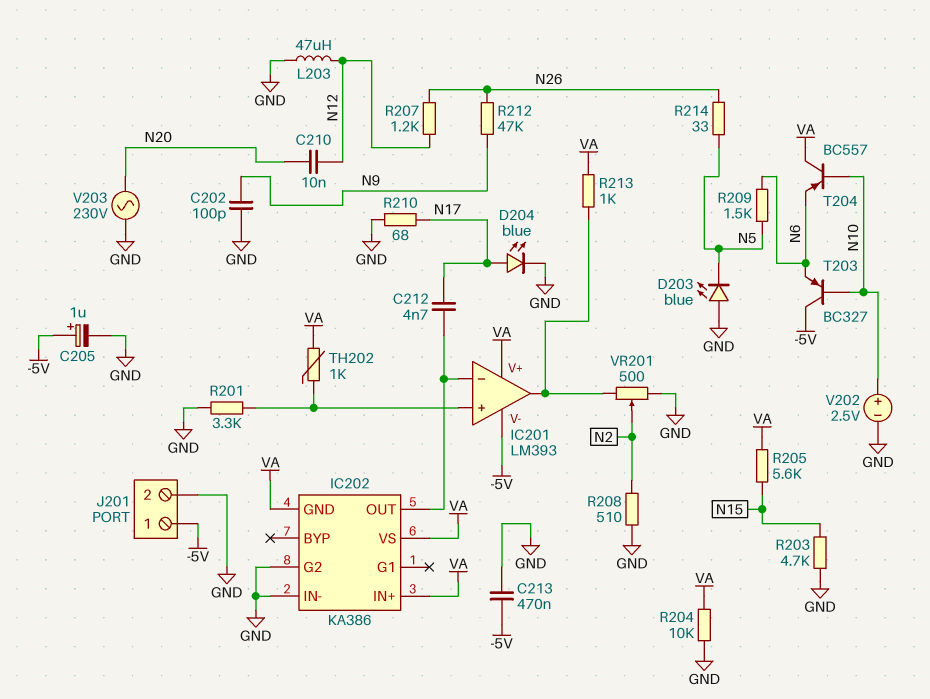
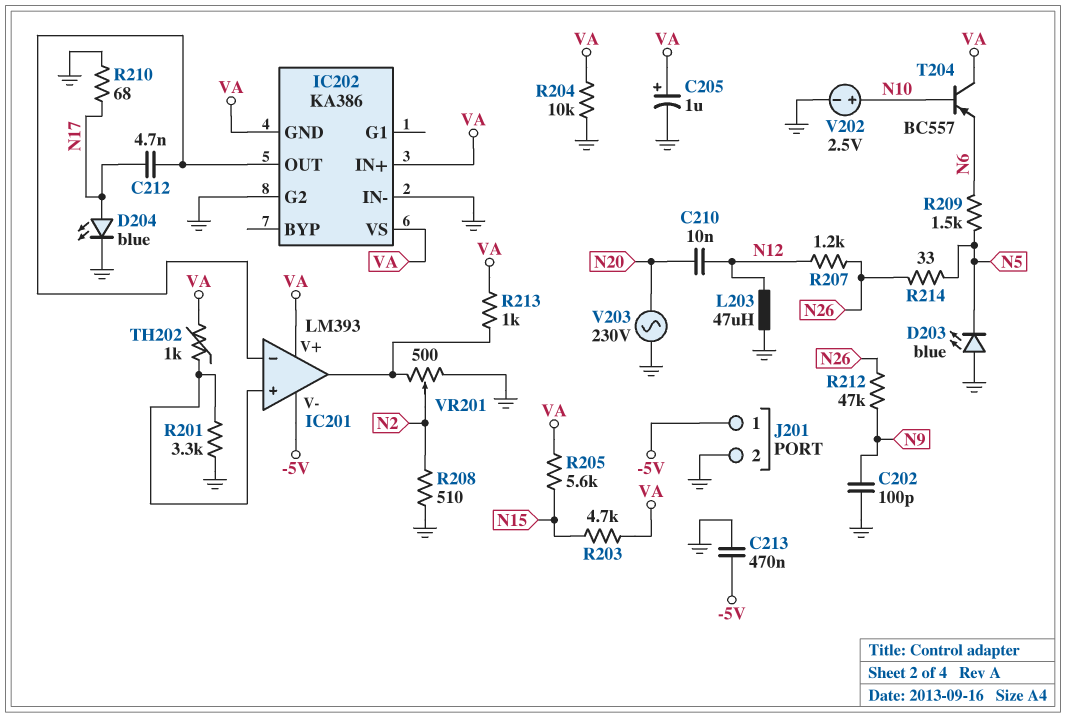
C205: 1uF (plus -5V, minus GND) -> 1uF (plus VA, minus GND)
R203: 4.7k (GND, N15) -> 4.7k (N15, VA)
T203: PNP BC327 (B N10, C -5V, E N6) -> none

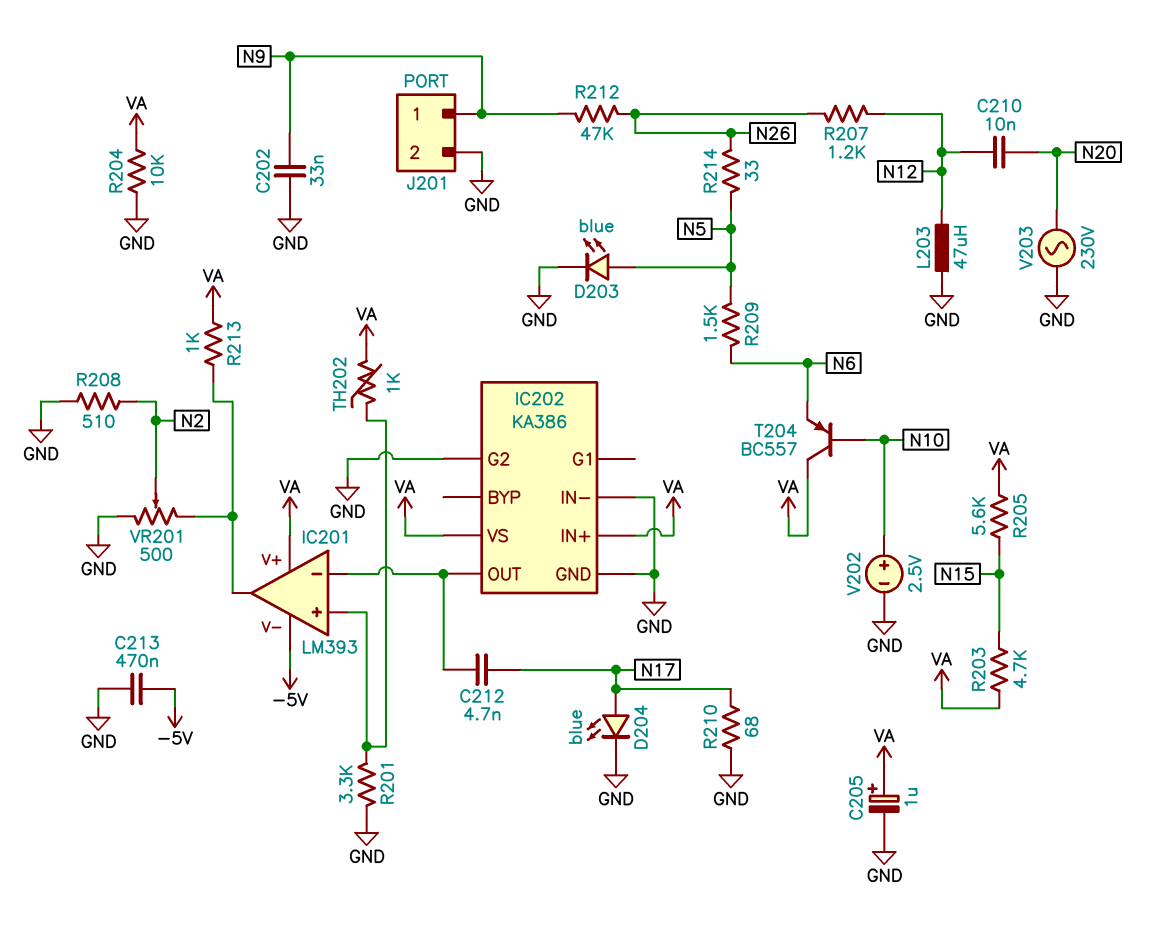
C202: 100pF (GND, N9) -> 33nF (GND, N9)
D203: LED blue (A GND, K N5) -> LED blue (A N5, K GND)
IC202 pin GND: VA -> GND
J201 pin 1: -5V -> N9

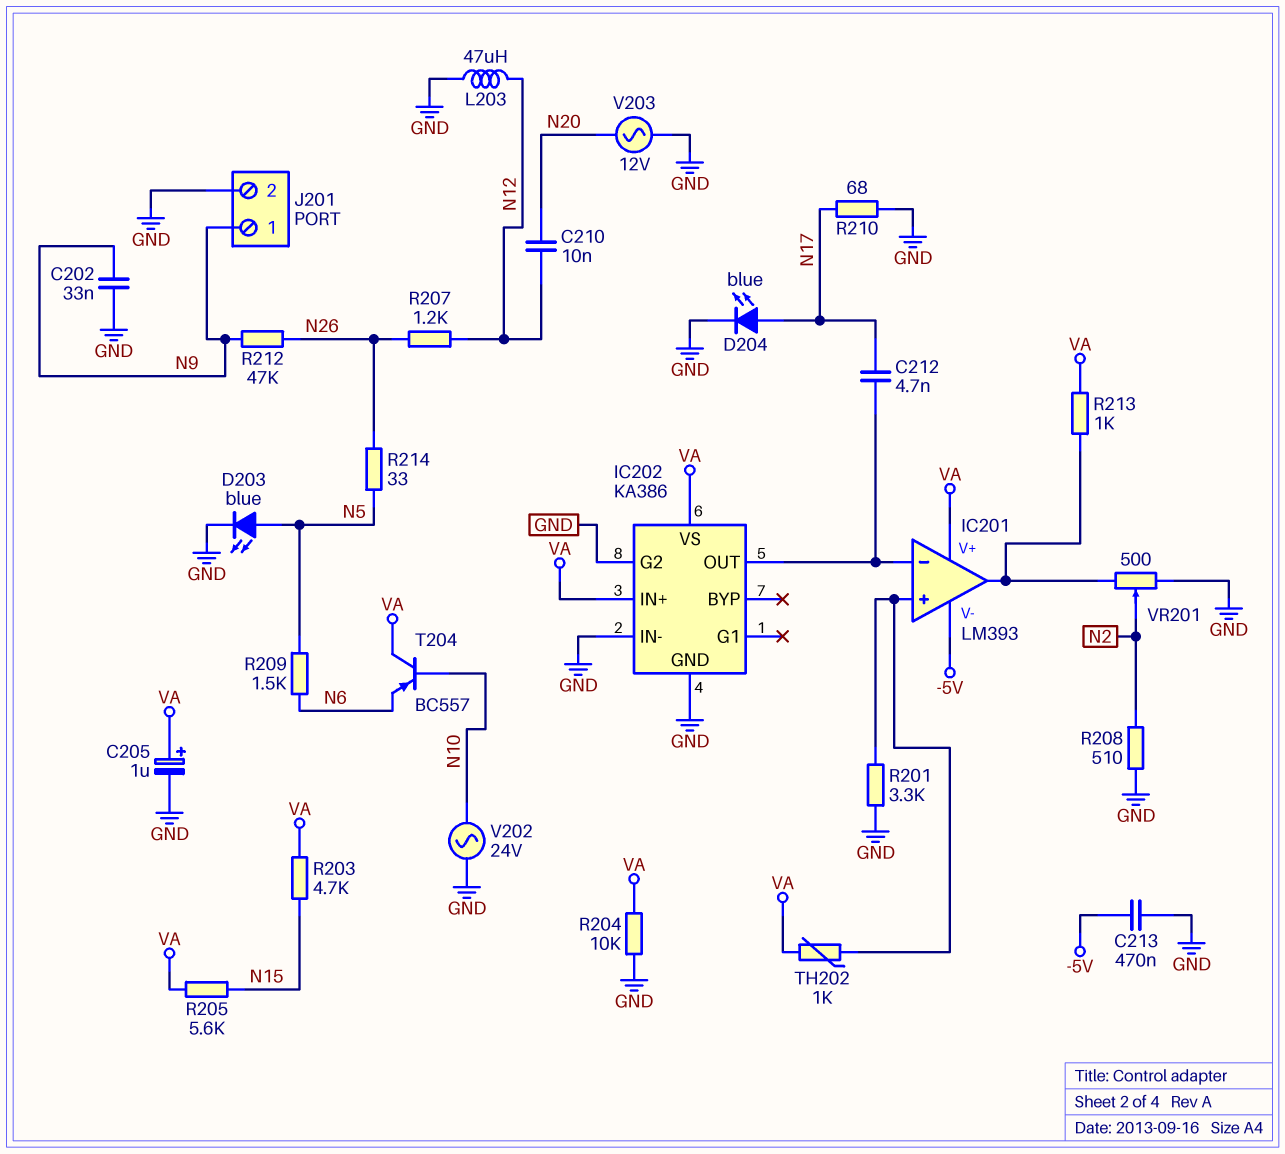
V202: 2.5V (plus N10, minus GND) -> AC 24V (GND, N10)
V203: AC 230V (GND, N20) -> AC 12V (GND, N20)

